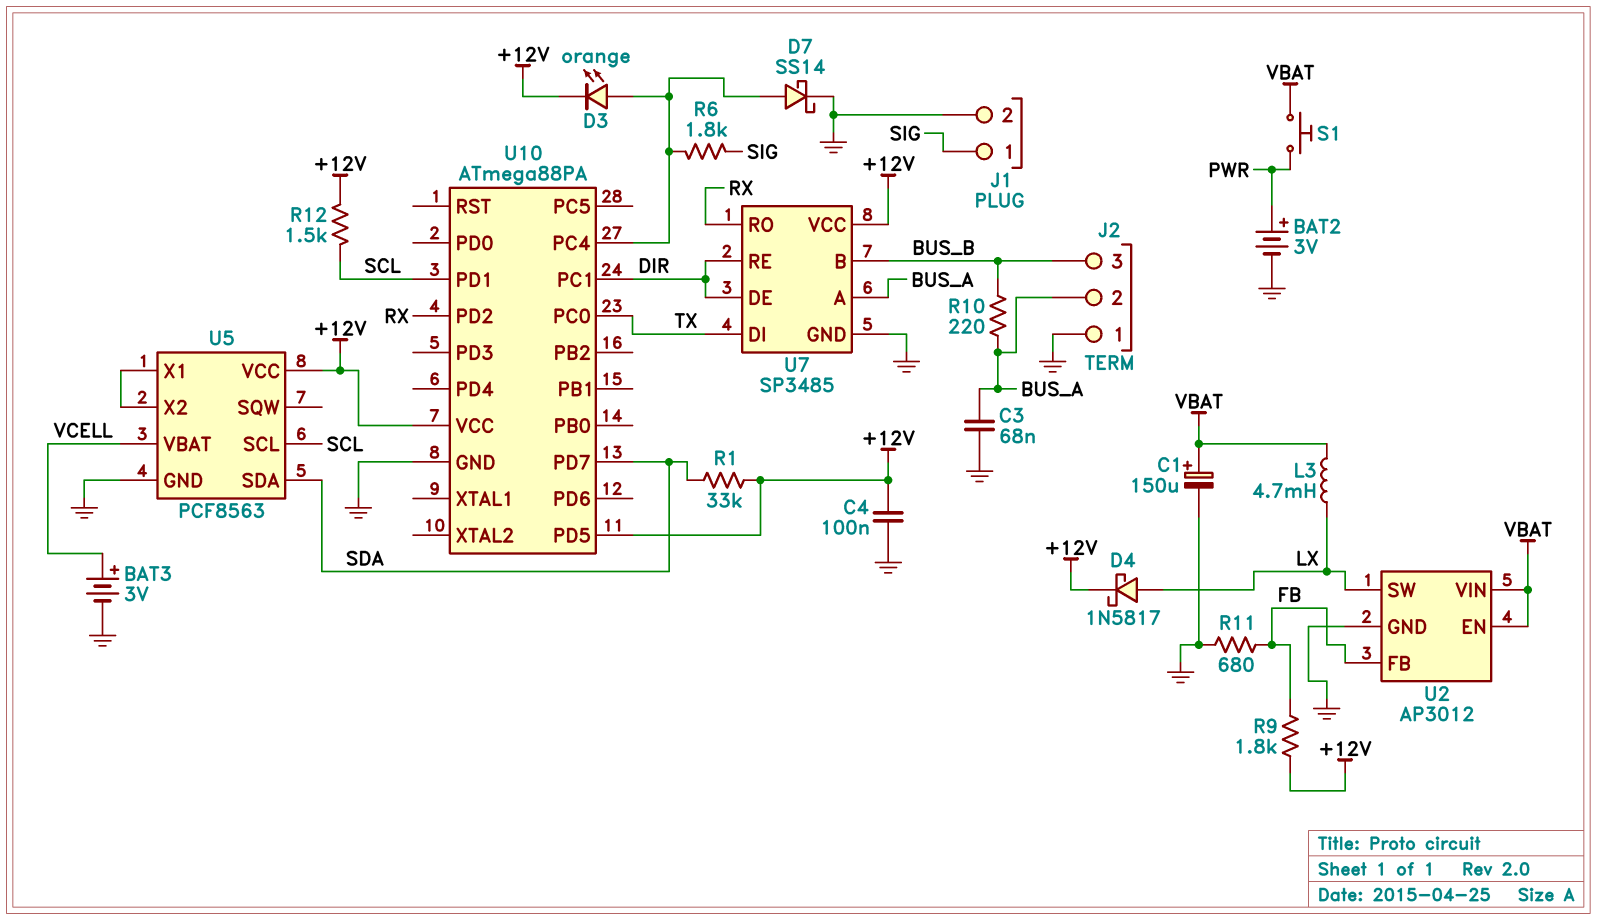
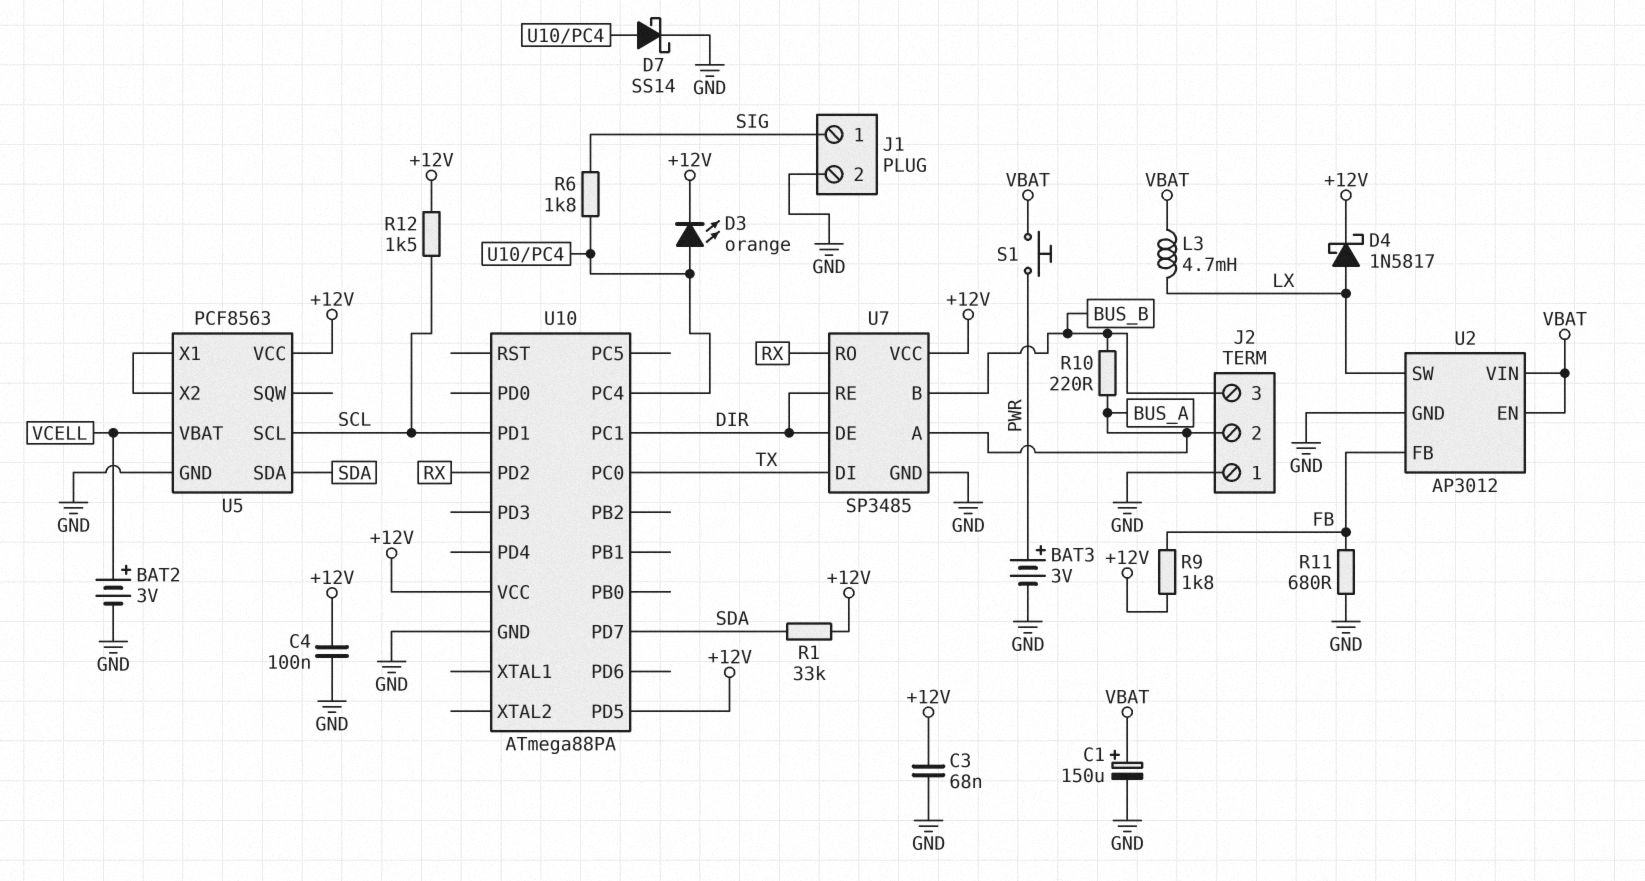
BAT2: 3V (plus PWR, minus GND) -> 3V (plus VCELL, minus GND)
BAT3: 3V (plus VCELL, minus GND) -> 3V (plus PWR, minus GND)
C3: 68nF (BUS_A, GND) -> 68nF (+12V, GND)

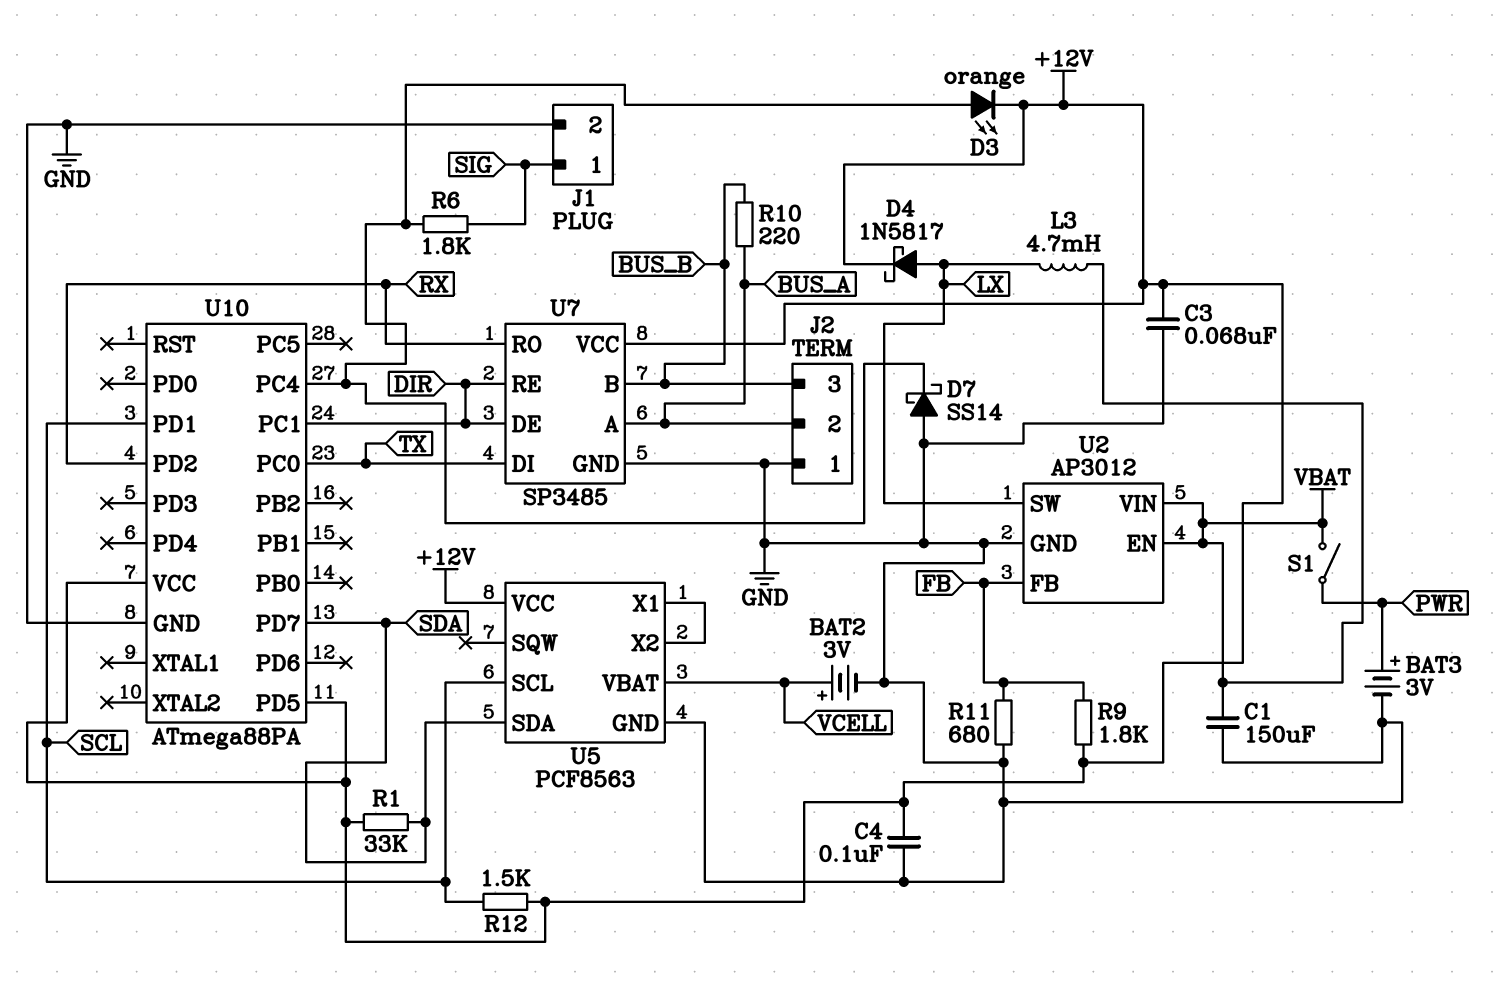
C1: 150uF (plus VBAT, minus GND) -> 150uF (GND, VBAT)
D7: schottky SS14 (A U10/PC4, K GND) -> schottky SS14 (A GND, K U10/PC4)
S1: button (PWR, VBAT) -> switch (PWR, VBAT)

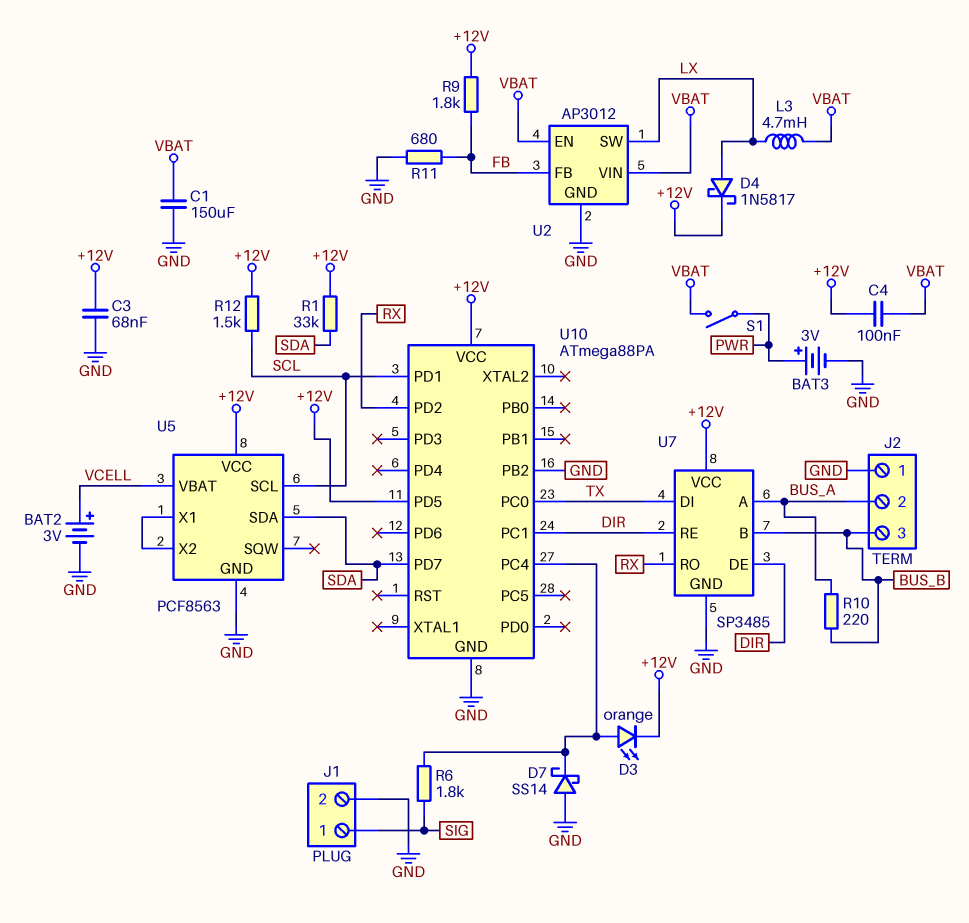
C4: 100nF (+12V, GND) -> 100nF (+12V, VBAT)
U10 pin PB2: none -> GND

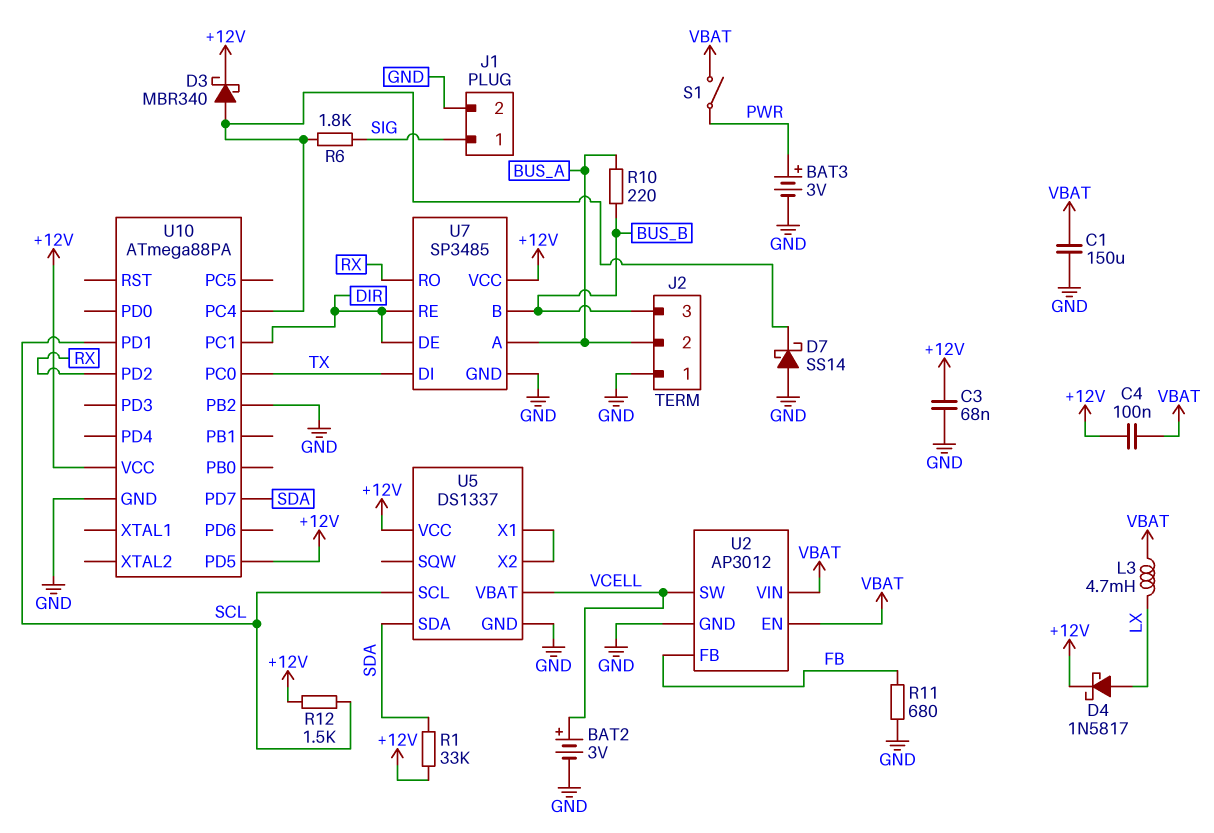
D3: LED orange (A U10/PC4, K +12V) -> schottky MBR340 (A U10/PC4, K +12V)
R9: 1.8k (+12V, FB) -> none
U2 pin SW: LX -> VCELL
U5: PCF8563 -> DS1337

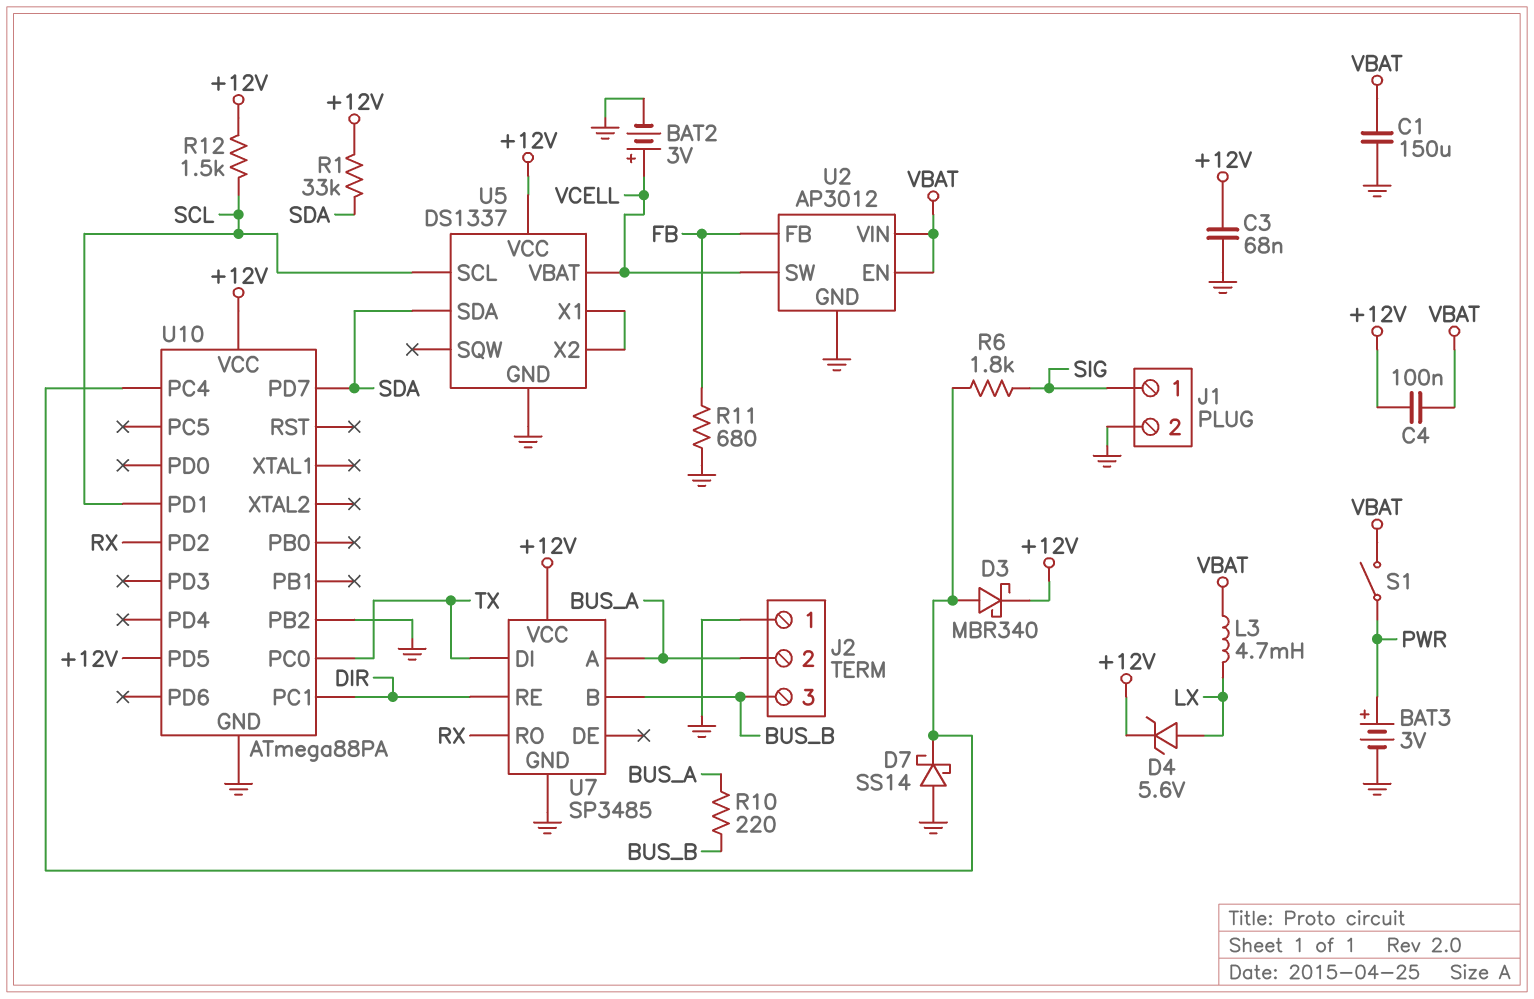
D4: schottky 1N5817 (A LX, K +12V) -> zener 5.6V (A LX, K +12V)
U7 pin DE: DIR -> none

